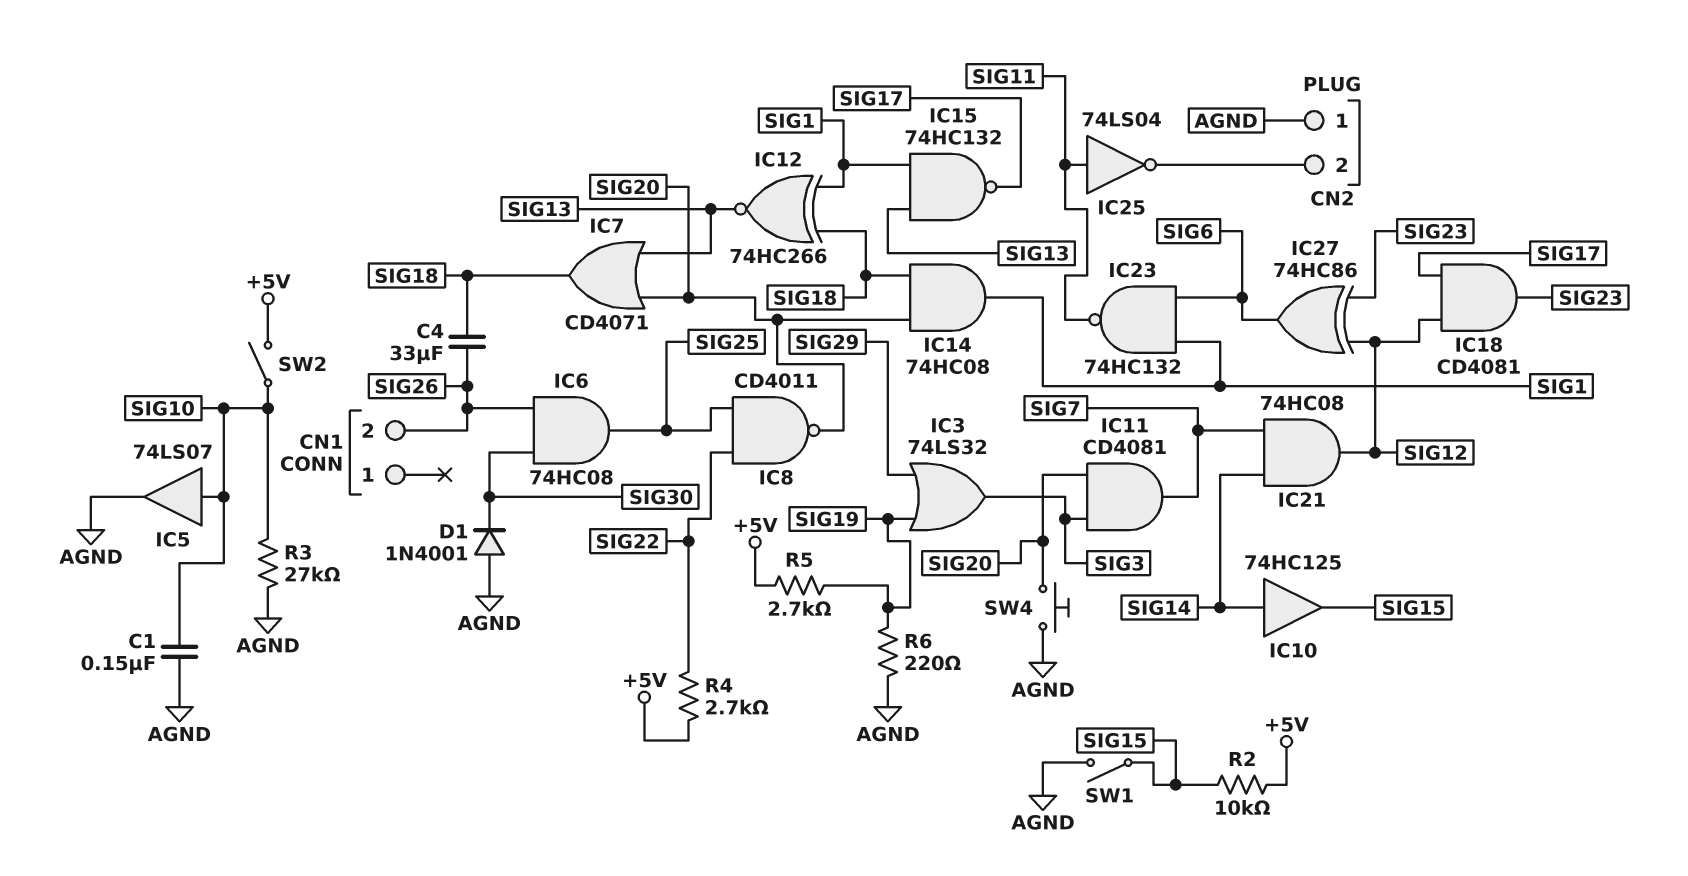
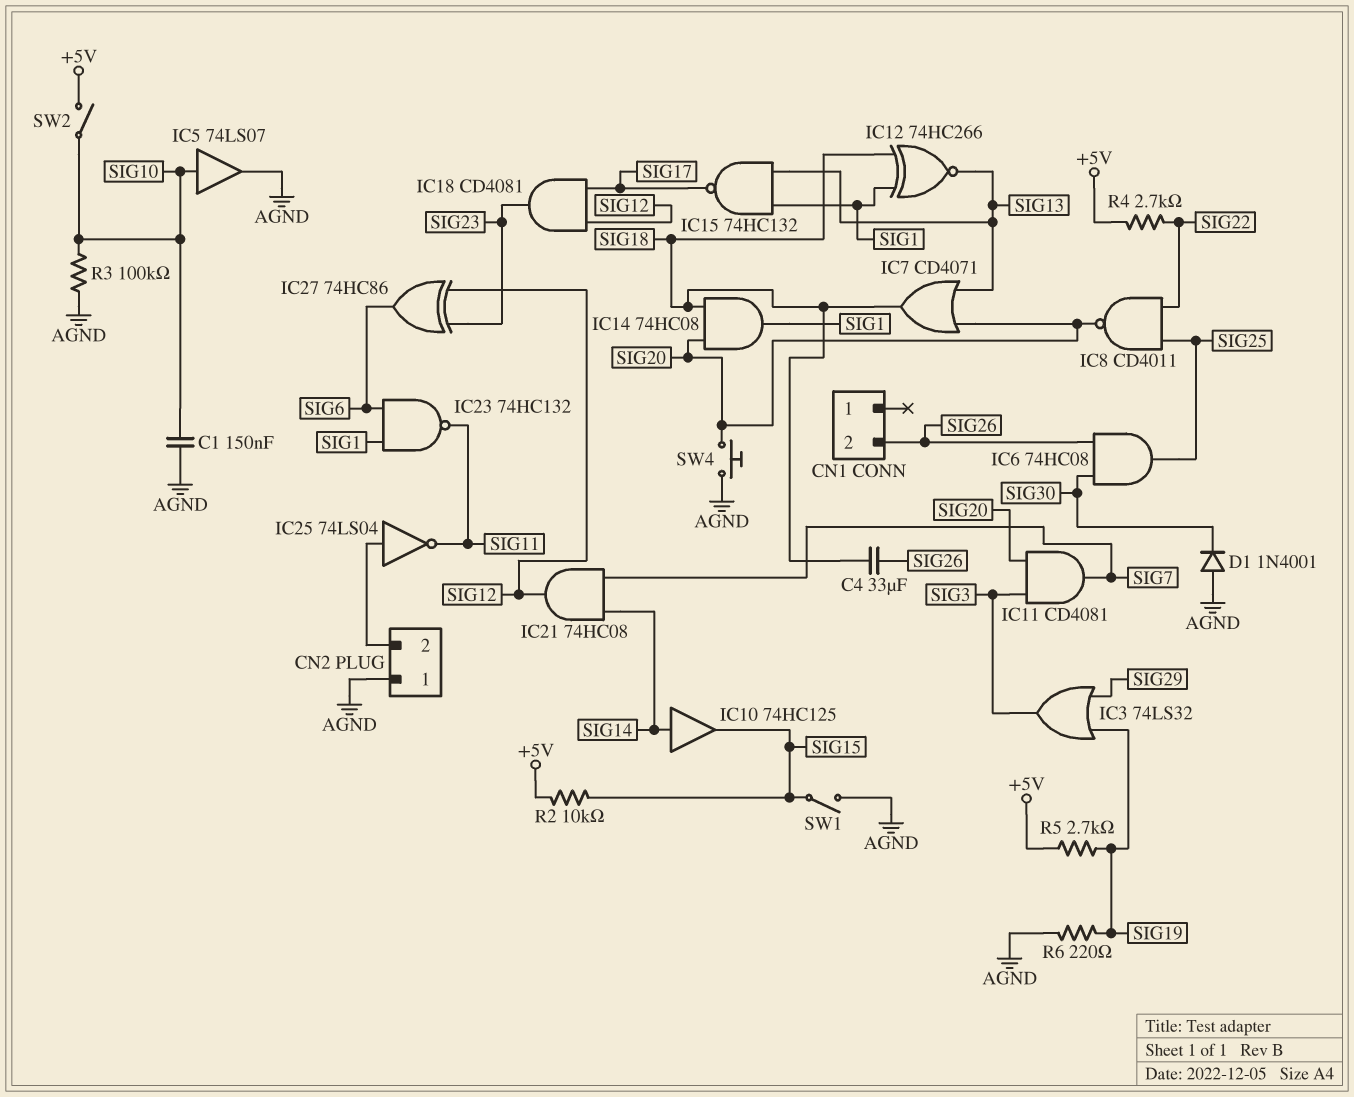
IC25: NOT 74LS04 (in SIG11, out CN2/2) -> NOT 74LS04 (in CN2/2, out SIG11)
R3: 27k (AGND, SIG10) -> 100k (AGND, SIG10)

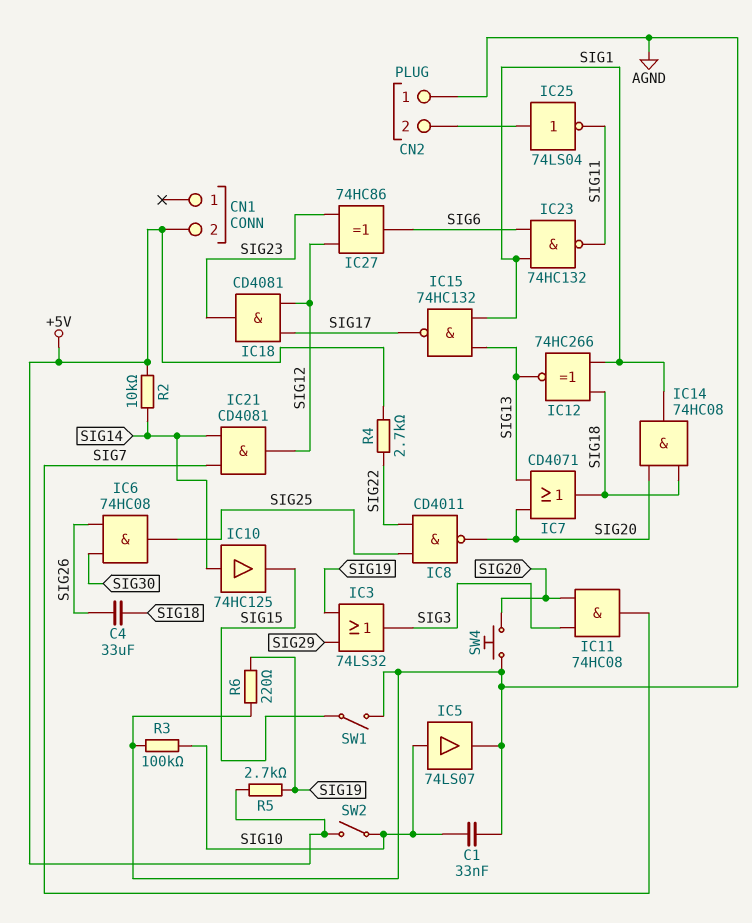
C1: 150nF (AGND, SIG10) -> 33nF (AGND, SIG10)
CN1 pin 2: SIG26 -> +5V
D1: diode 1N4001 (A AGND, K SIG30) -> none
IC11: AND CD4081 (in SIG3, in SIG20, out SIG7) -> AND 74HC08 (in SIG3, in SIG20, out SIG7)
IC21: AND 74HC08 (in SIG7, in SIG14, out SIG12) -> AND CD4081 (in SIG7, in SIG14, out SIG12)
R2: 10k (+5V, SIG15) -> 10k (+5V, SIG14)

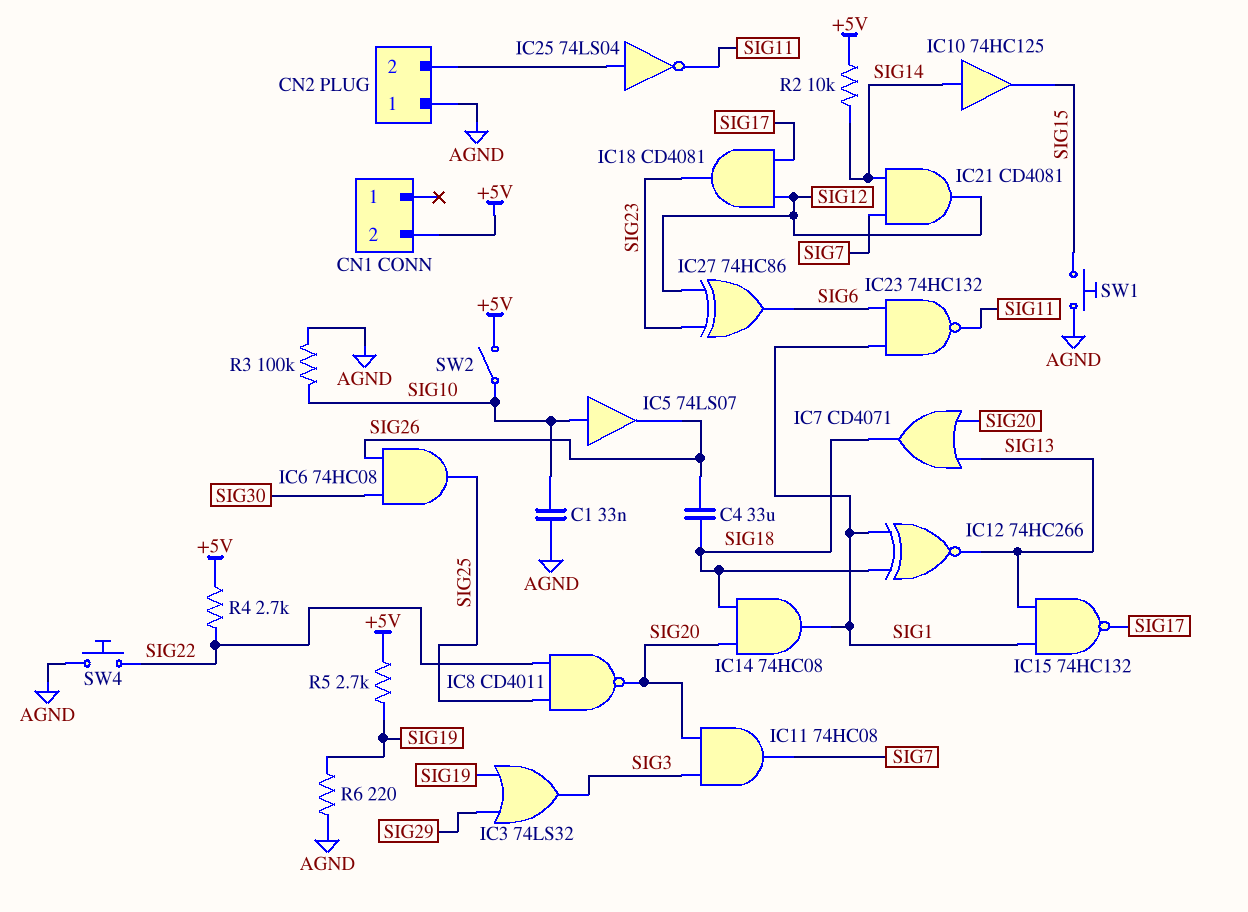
IC5: buffer 74LS07 (in SIG10, out AGND) -> buffer 74LS07 (in SIG10, out SIG26)
SW1: switch (AGND, SIG15) -> button (AGND, SIG15)
SW4: button (AGND, SIG20) -> button (AGND, SIG22)

